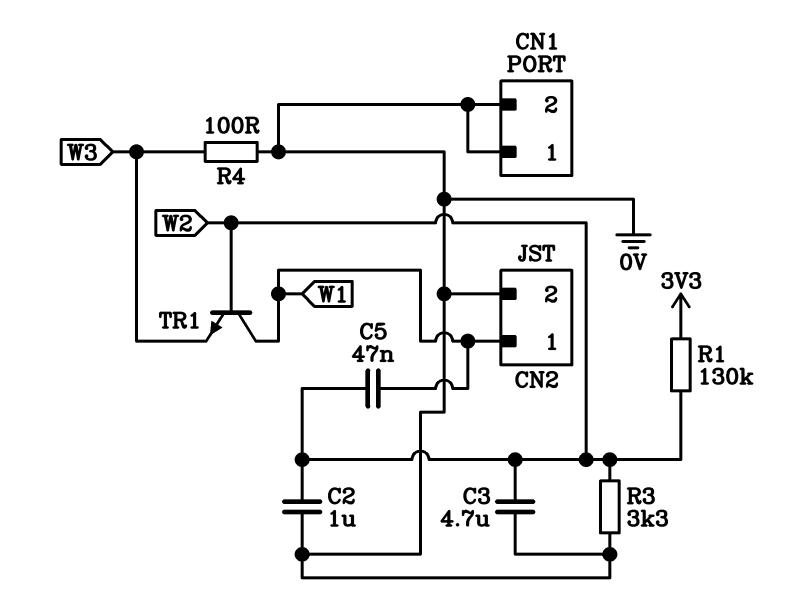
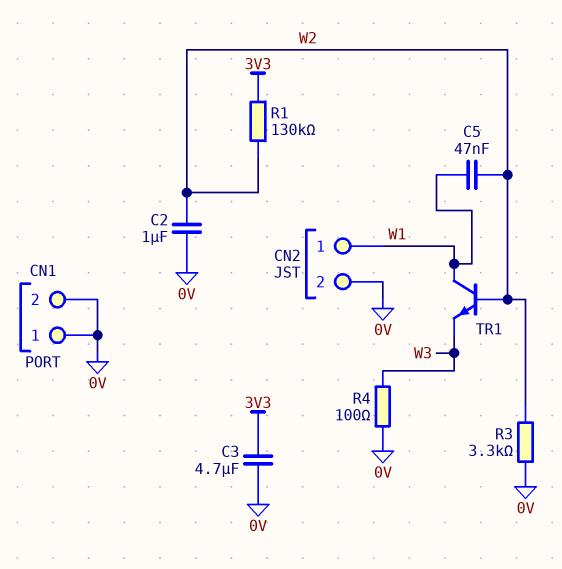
C3: 4.7uF (0V, W2) -> 4.7uF (0V, 3V3)

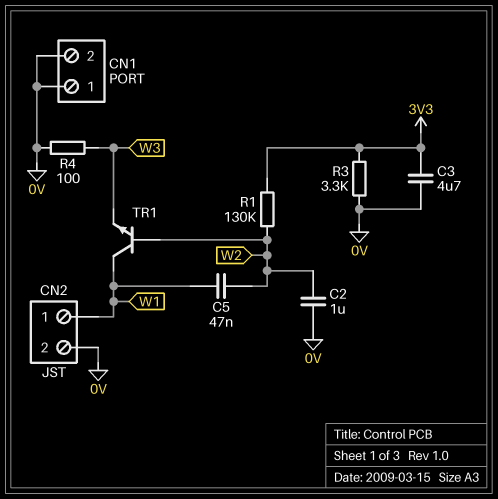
R3: 3.3k (0V, W2) -> 3.3k (0V, 3V3)

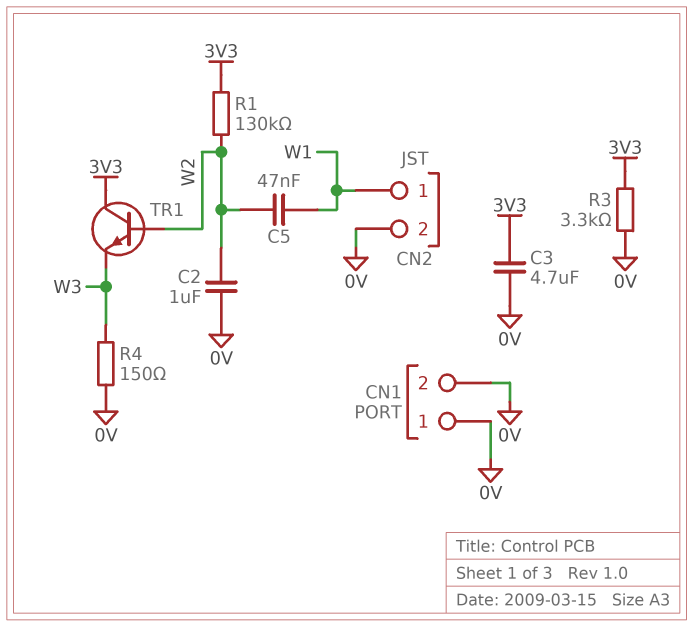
R4: 100 (0V, W3) -> 150 (0V, W3)
TR1: NPN (B W2, C W1, E W3) -> NPN (B W2, C 3V3, E W3)

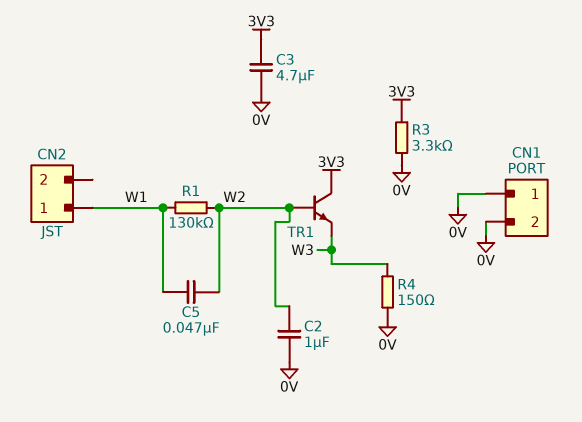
CN2 pin 2: 0V -> none
R1: 130k (3V3, W2) -> 130k (W1, W2)

